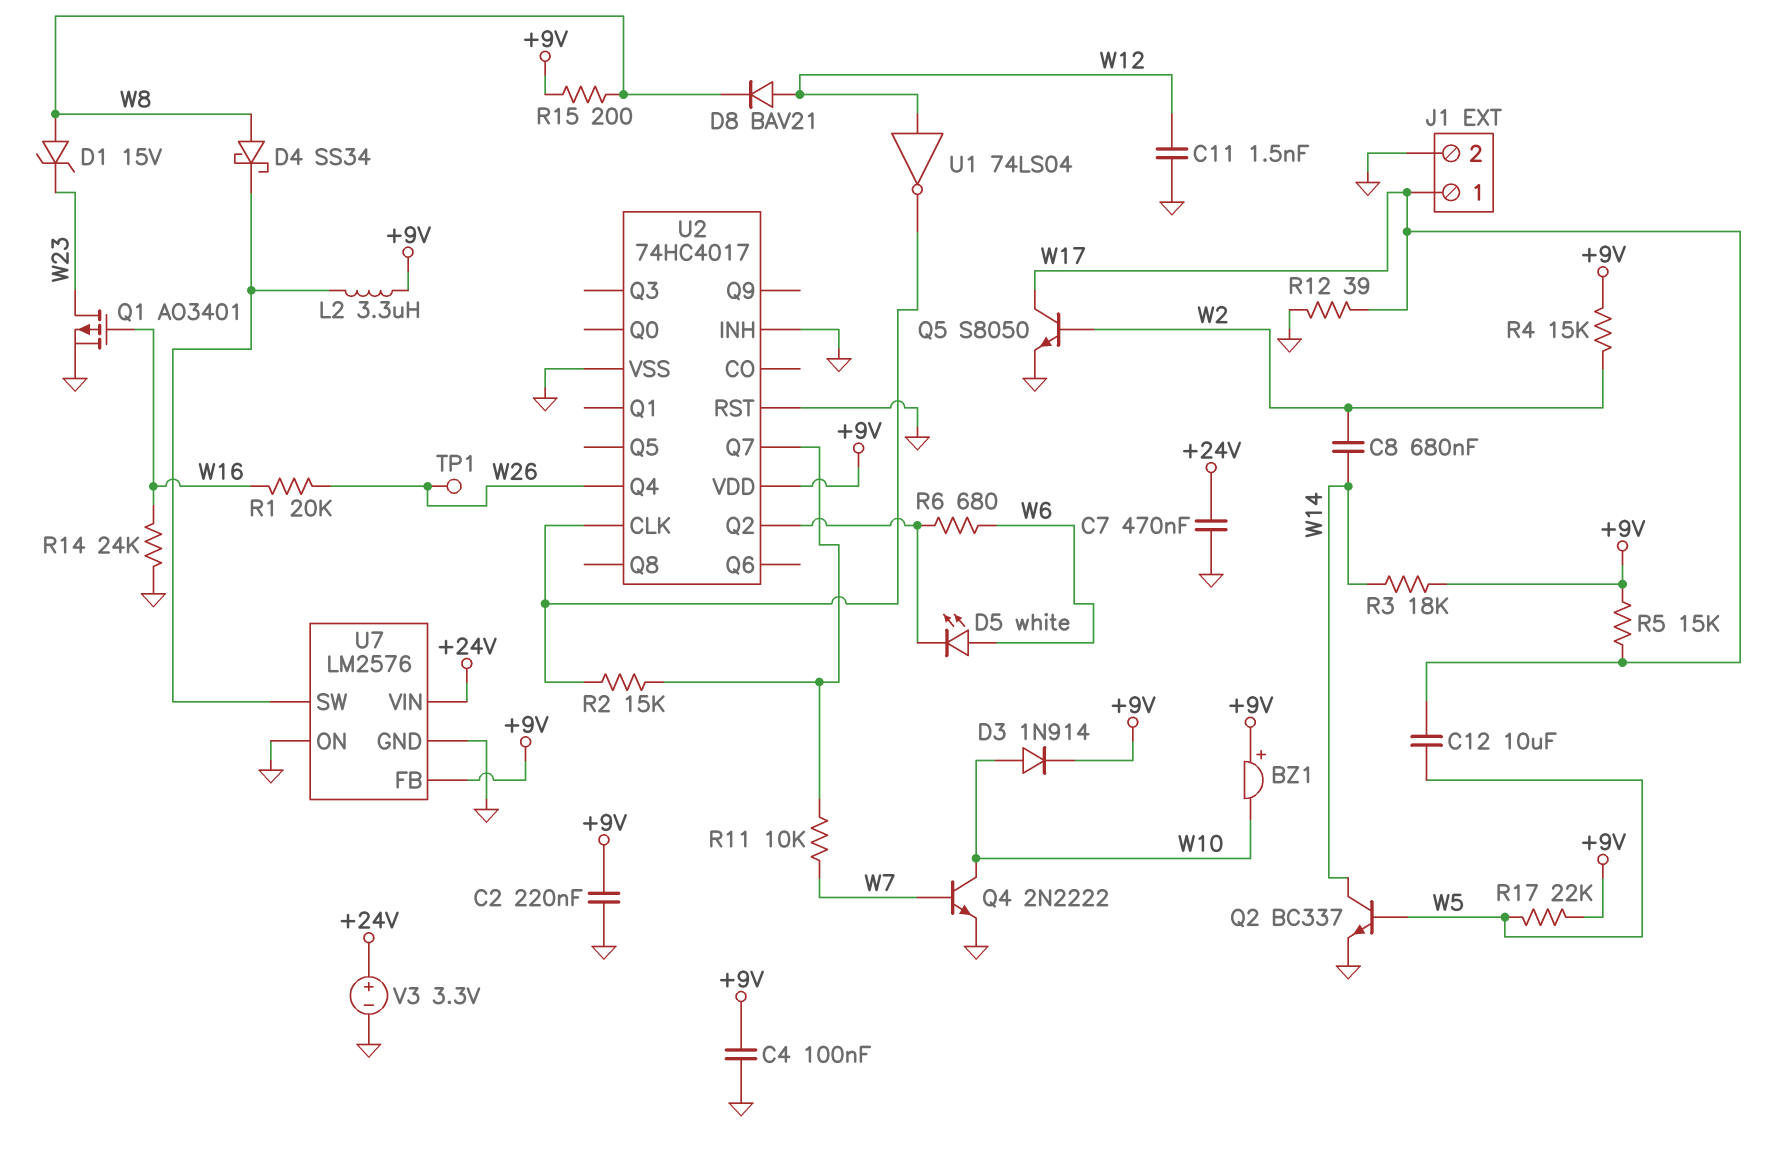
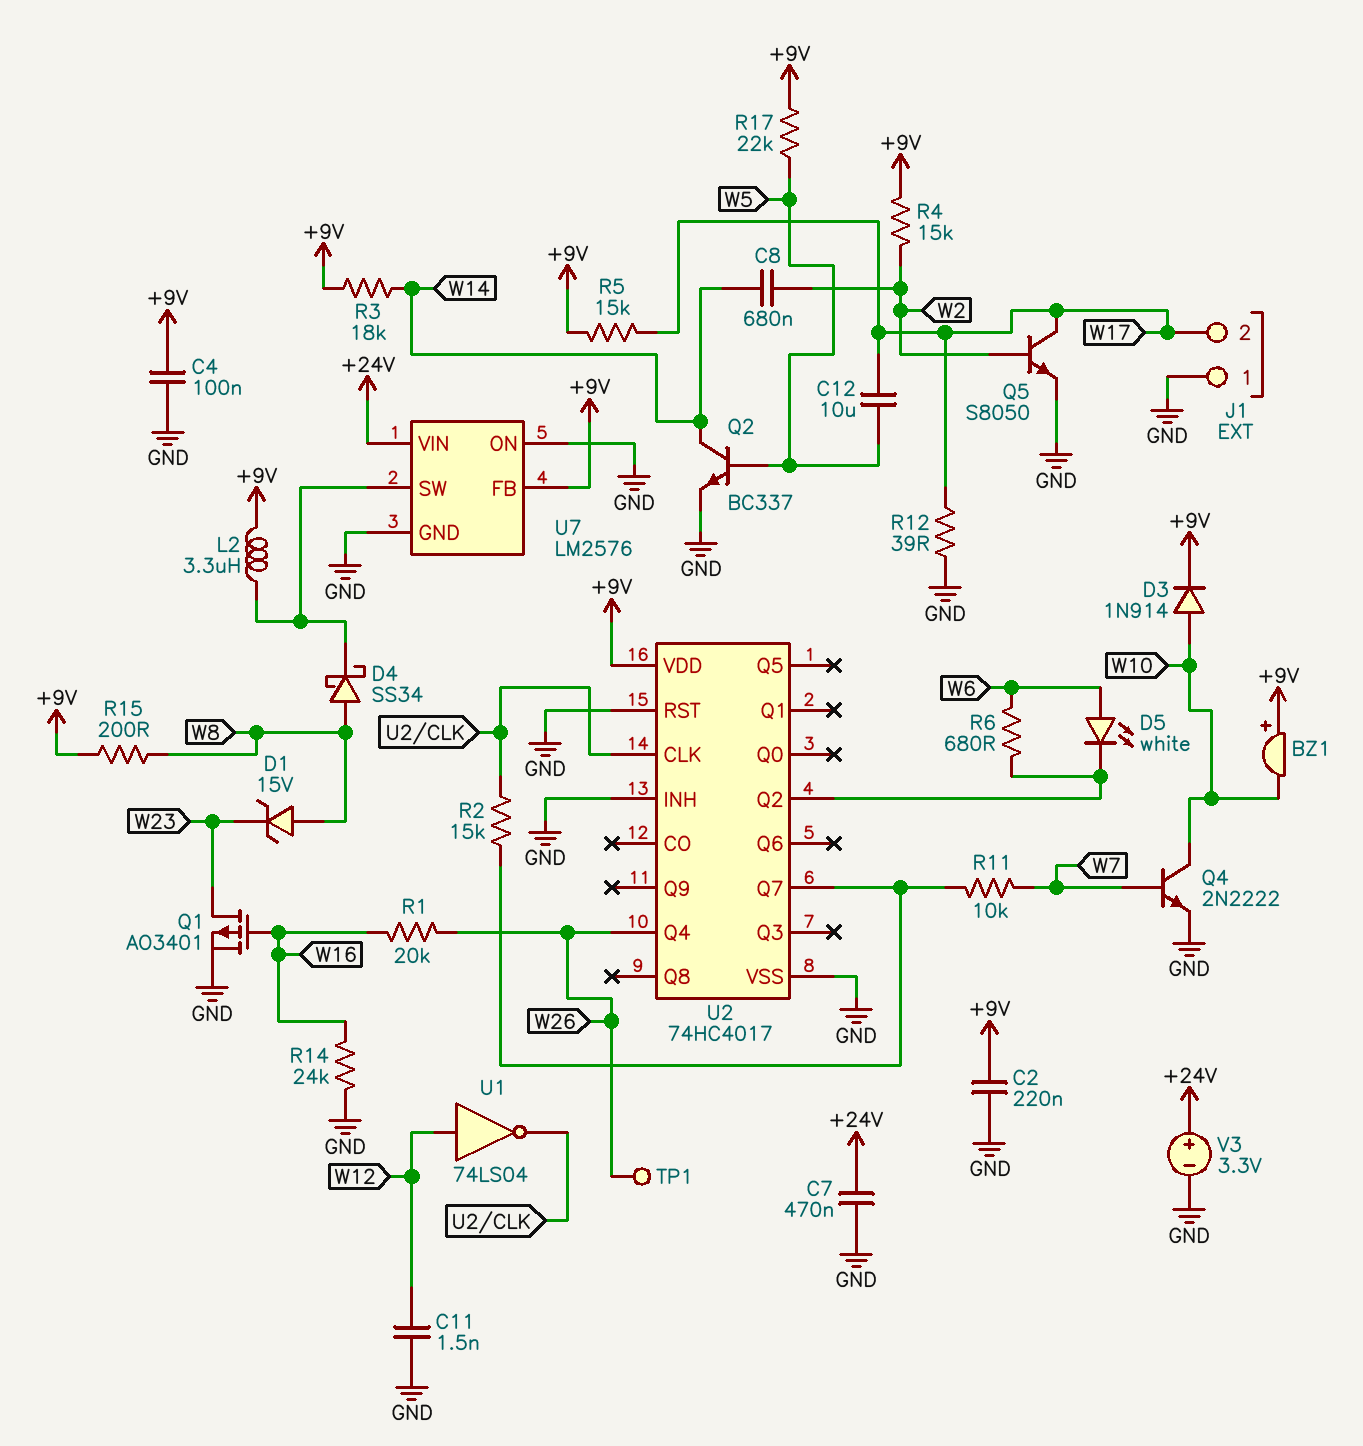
D8: diode BAV21 (A W12, K W8) -> none
J1 pin 1: W17 -> GND
J1 pin 2: GND -> W17

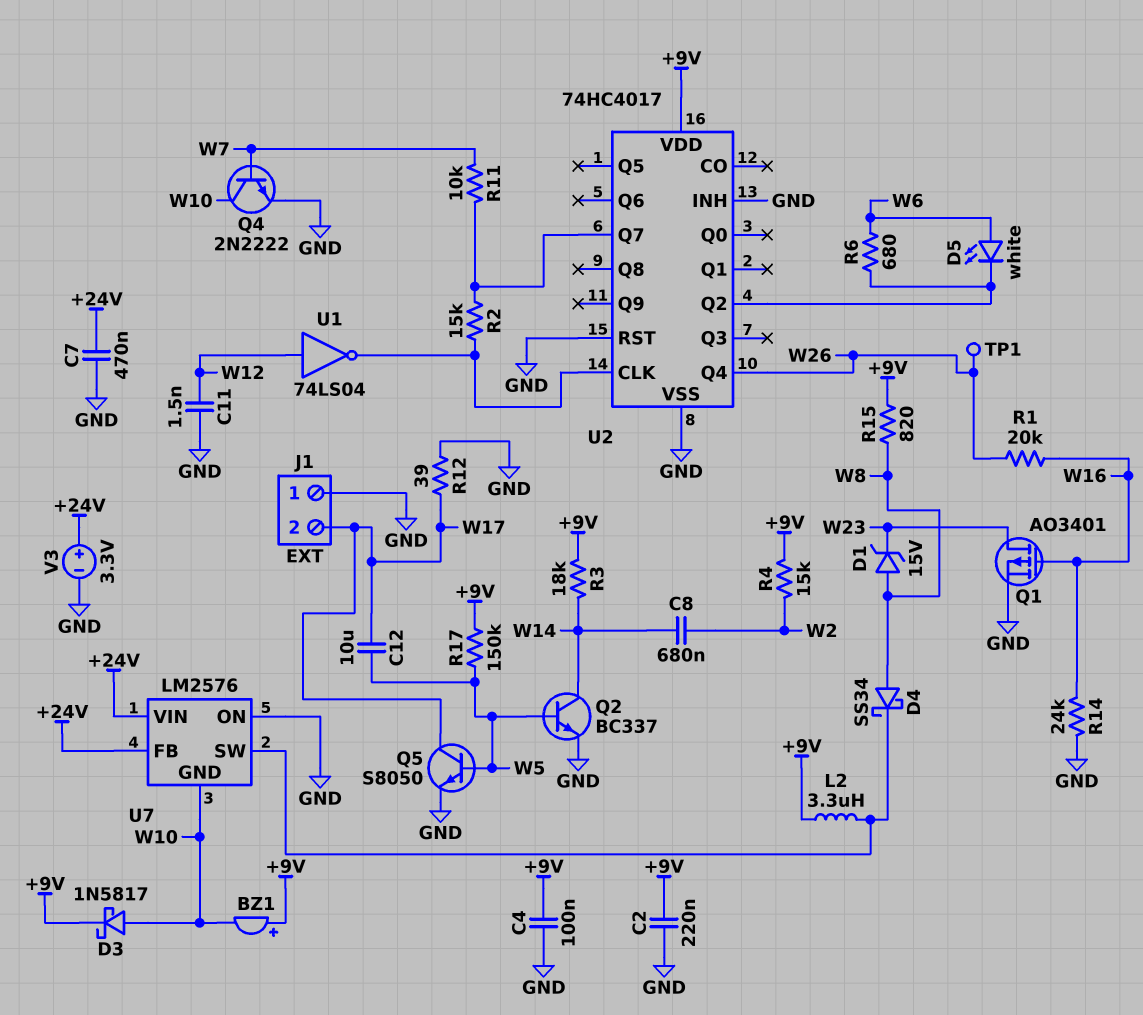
D3: diode 1N914 (A W10, K +9V) -> schottky 1N5817 (A W10, K +9V)
Q5: NPN S8050 (B W2, C W17, E GND) -> NPN S8050 (B W5, C W17, E GND)
R5: 15k (+9V, W17) -> none
R15: 200 (+9V, W8) -> 820 (+9V, W8)
R17: 22k (+9V, W5) -> 150k (+9V, W5)
U7 pin FB: +9V -> +24V
U7 pin GND: GND -> W10

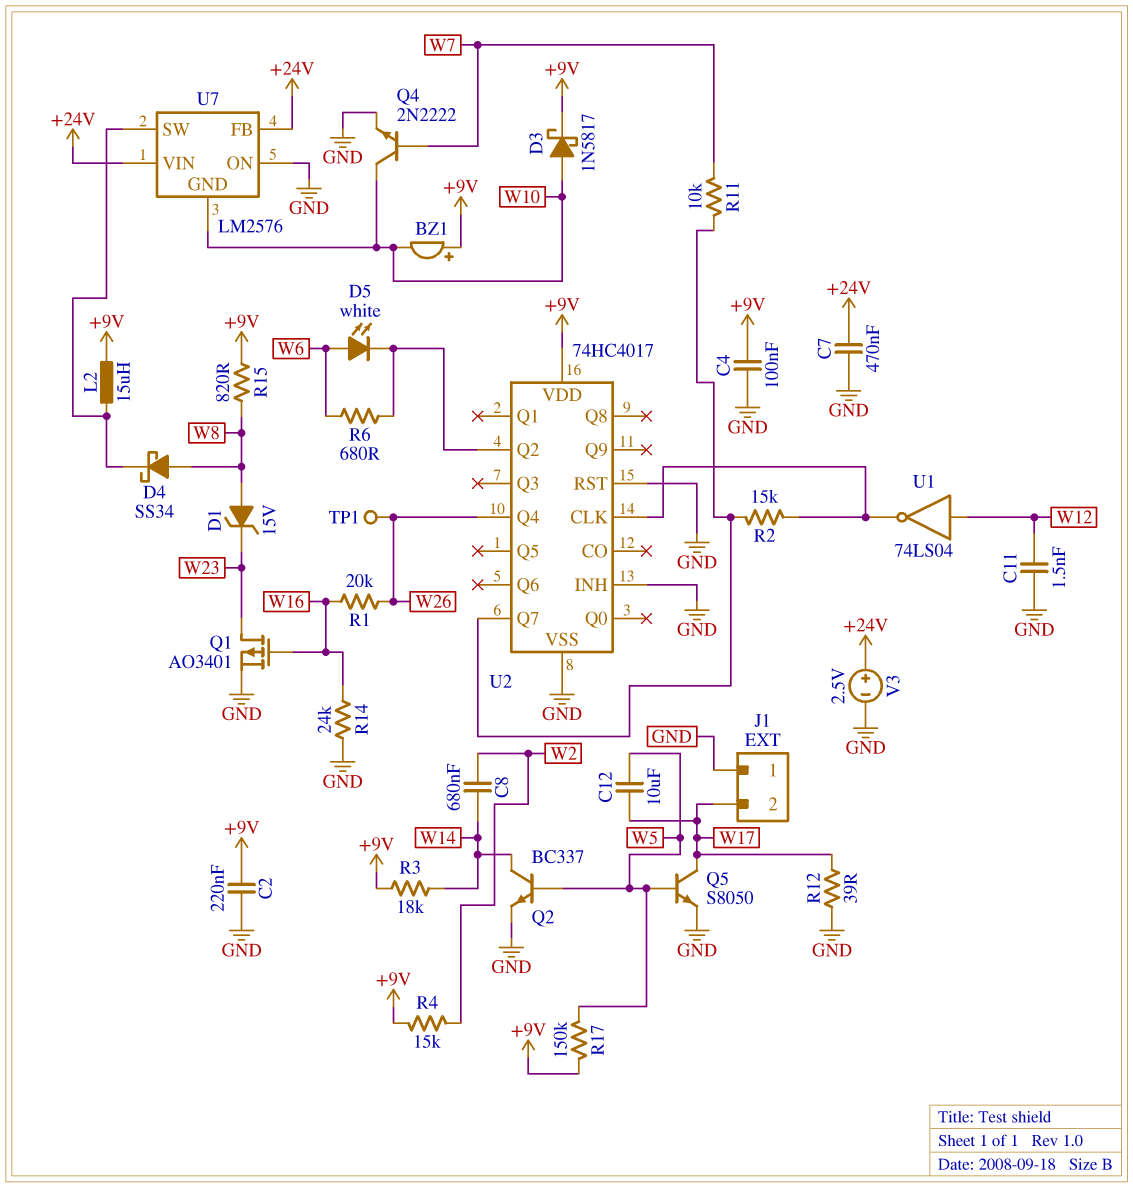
L2: 3.3uH (+9V, U7/SW) -> 15uH (+9V, U7/SW)
V3: 3.3V (plus +24V, minus GND) -> 2.5V (plus +24V, minus GND)

